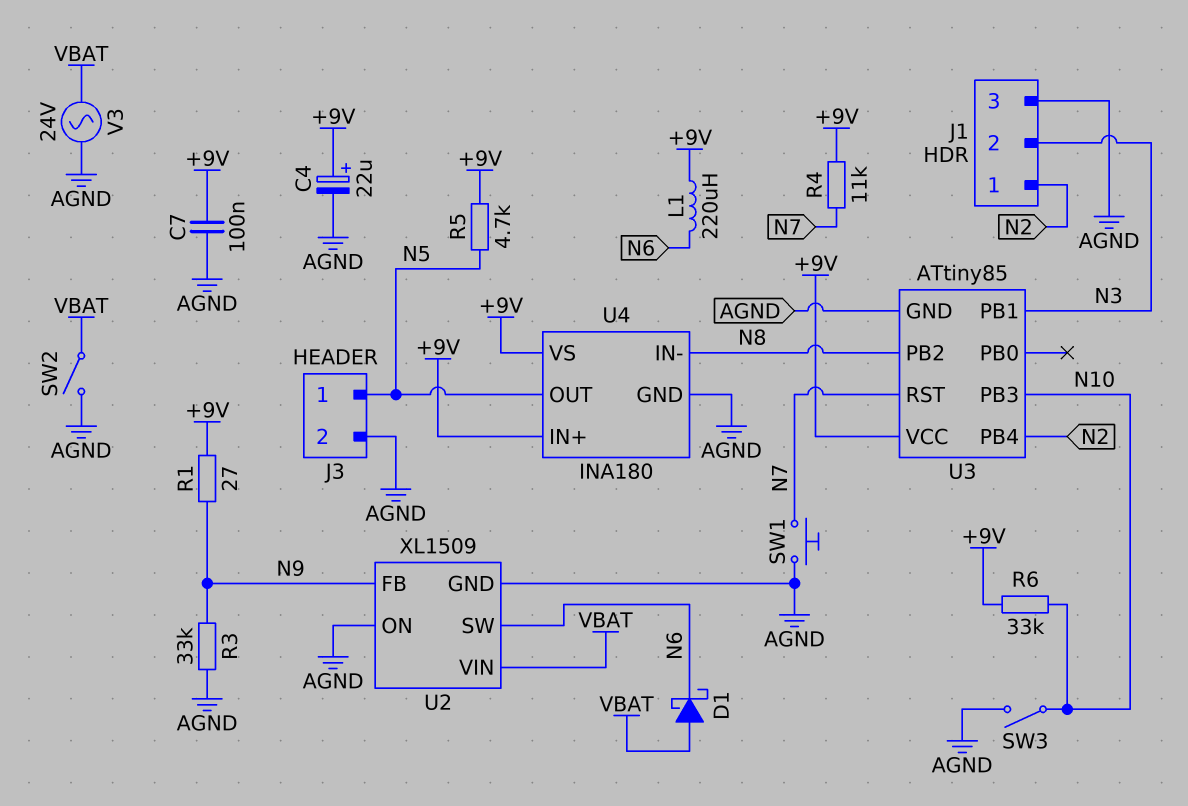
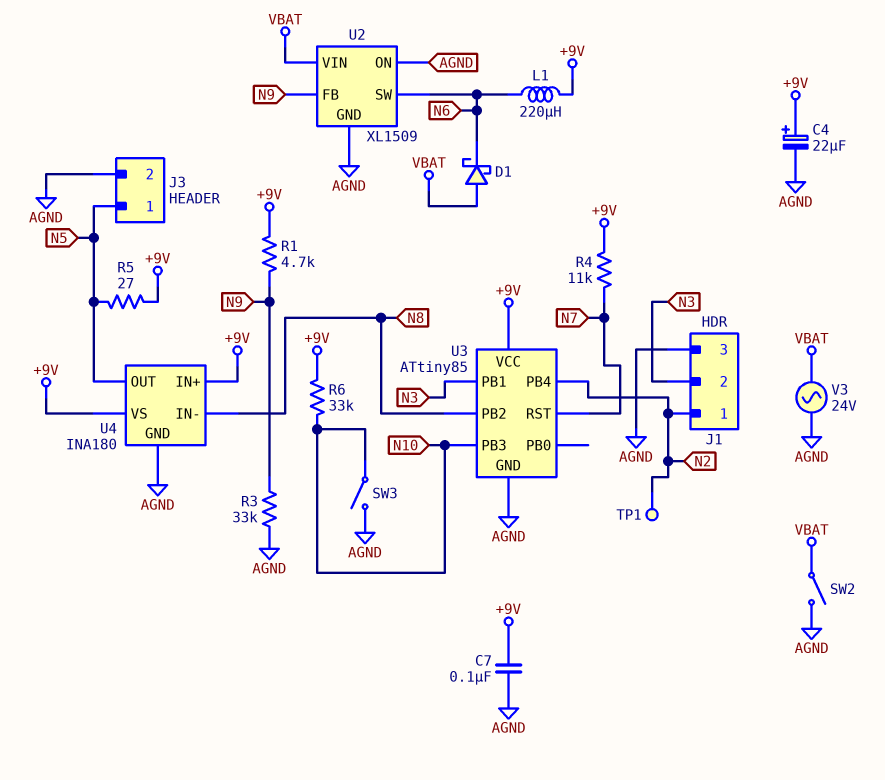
R1: 27 (+9V, N9) -> 4.7k (+9V, N9)
R5: 4.7k (+9V, N5) -> 27 (+9V, N5)
SW1: button (AGND, N7) -> none
TP1: none -> test point (N2)

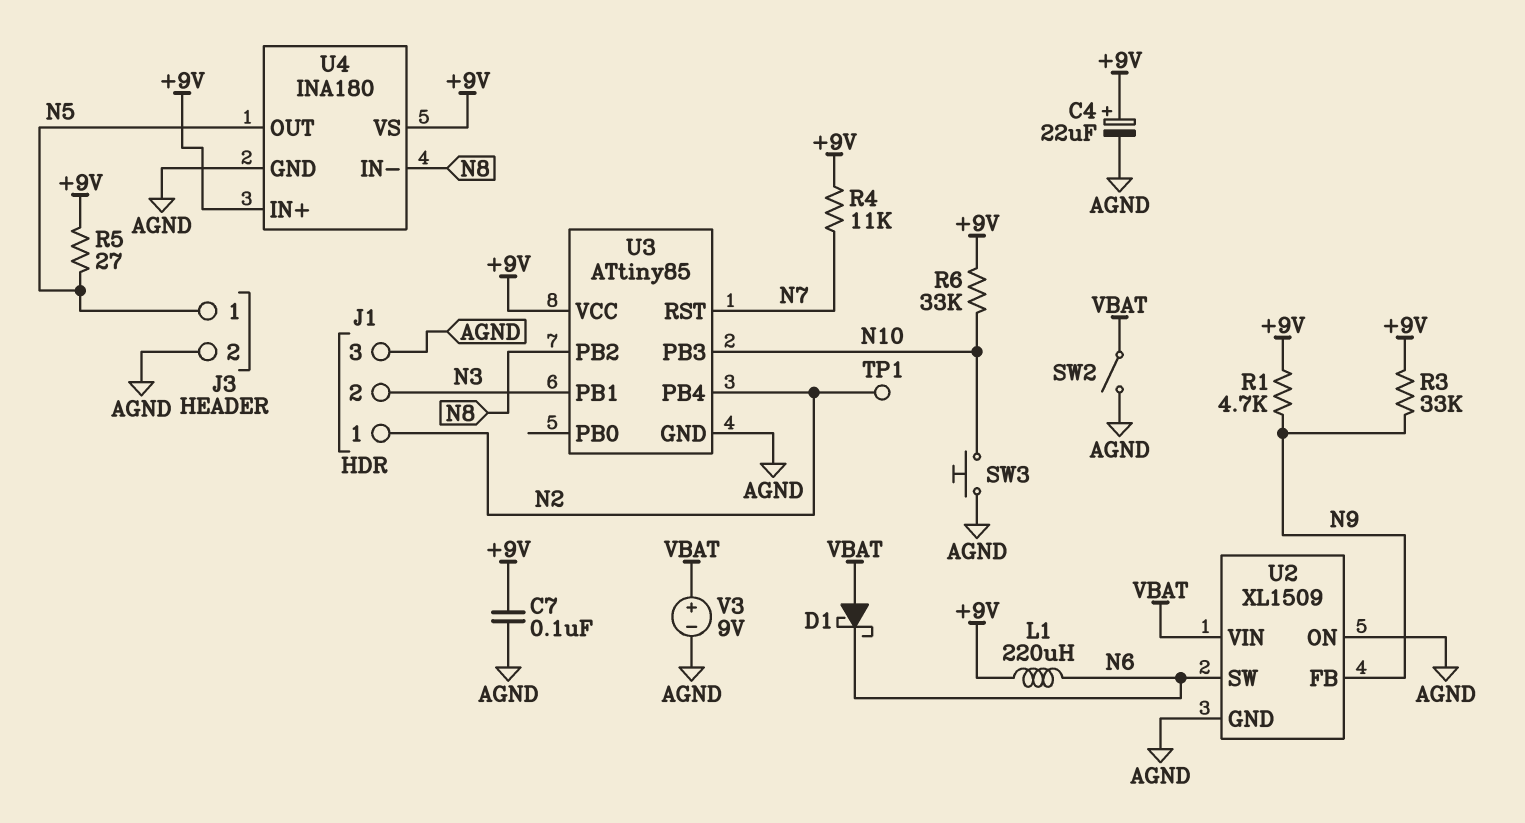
R3: 33k (AGND, N9) -> 33k (+9V, N9)
SW3: switch (AGND, N10) -> button (AGND, N10)
V3: AC 24V (AGND, VBAT) -> 9V (plus VBAT, minus AGND)

